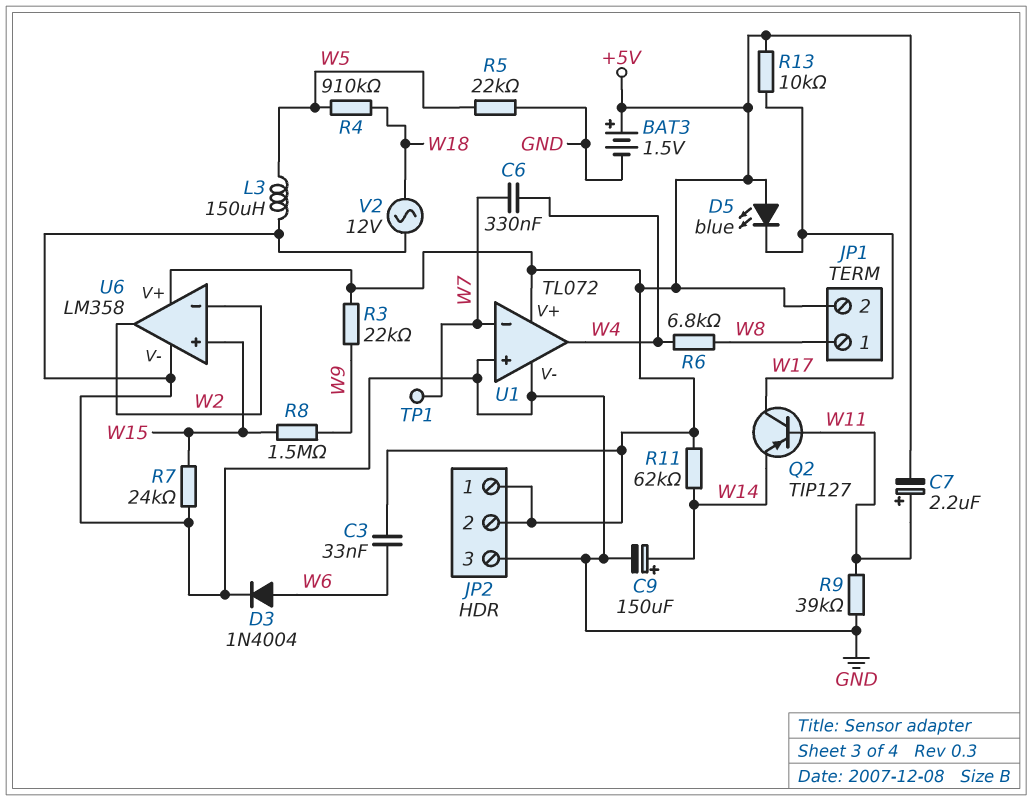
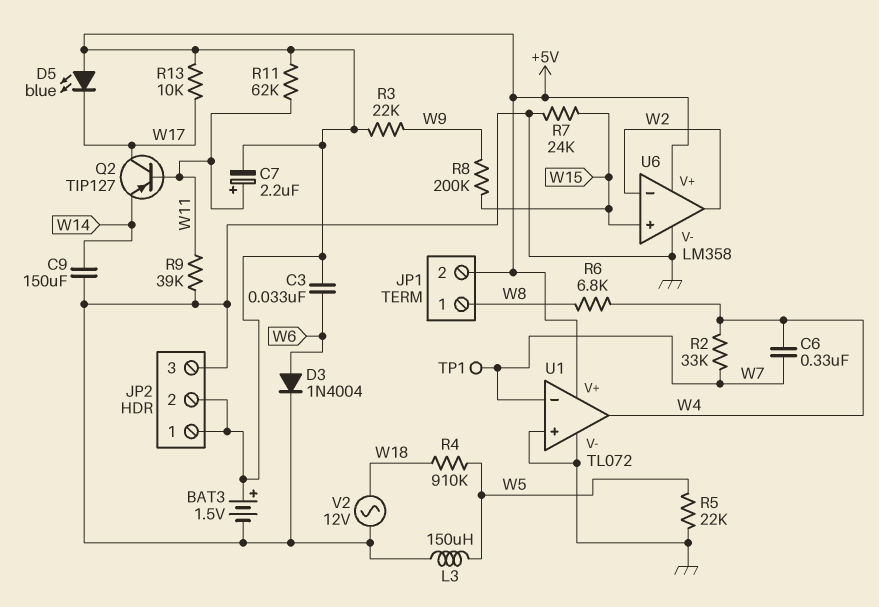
C9: 150uF (plus W14, minus GND) -> 150uF (GND, W14)
R2: none -> 33k (W4, W7)
R8: 1.5M (W9, W15) -> 200k (W9, W15)
R11: 62k (+5V, W14) -> 62k (+5V, W11)

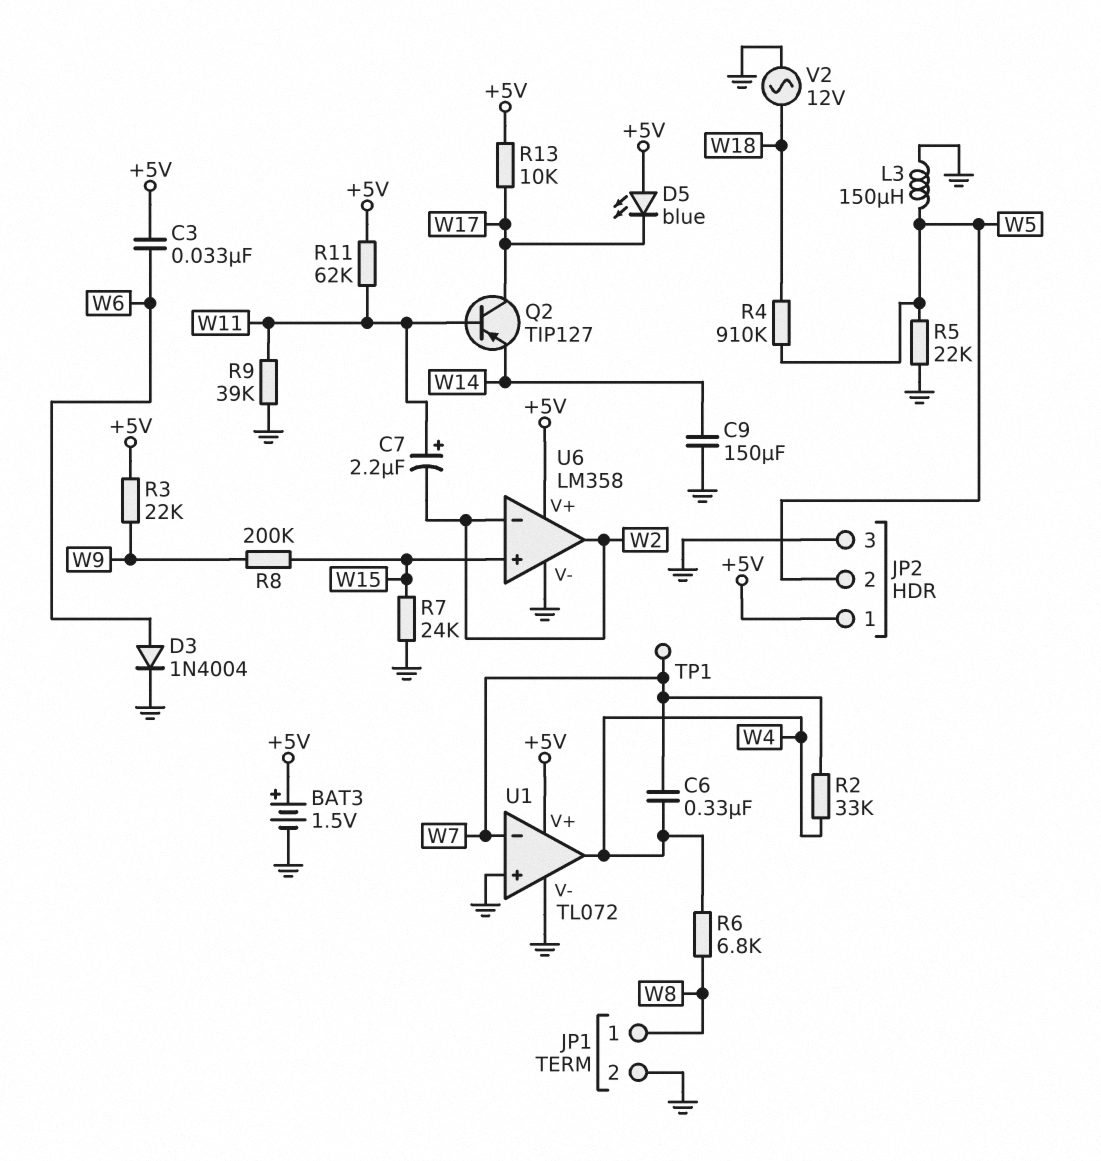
C7: 2.2uF (plus W11, minus +5V) -> 2.2uF (plus W11, minus W2)
JP1 pin 2: +5V -> GND
JP2 pin 2: +5V -> W5

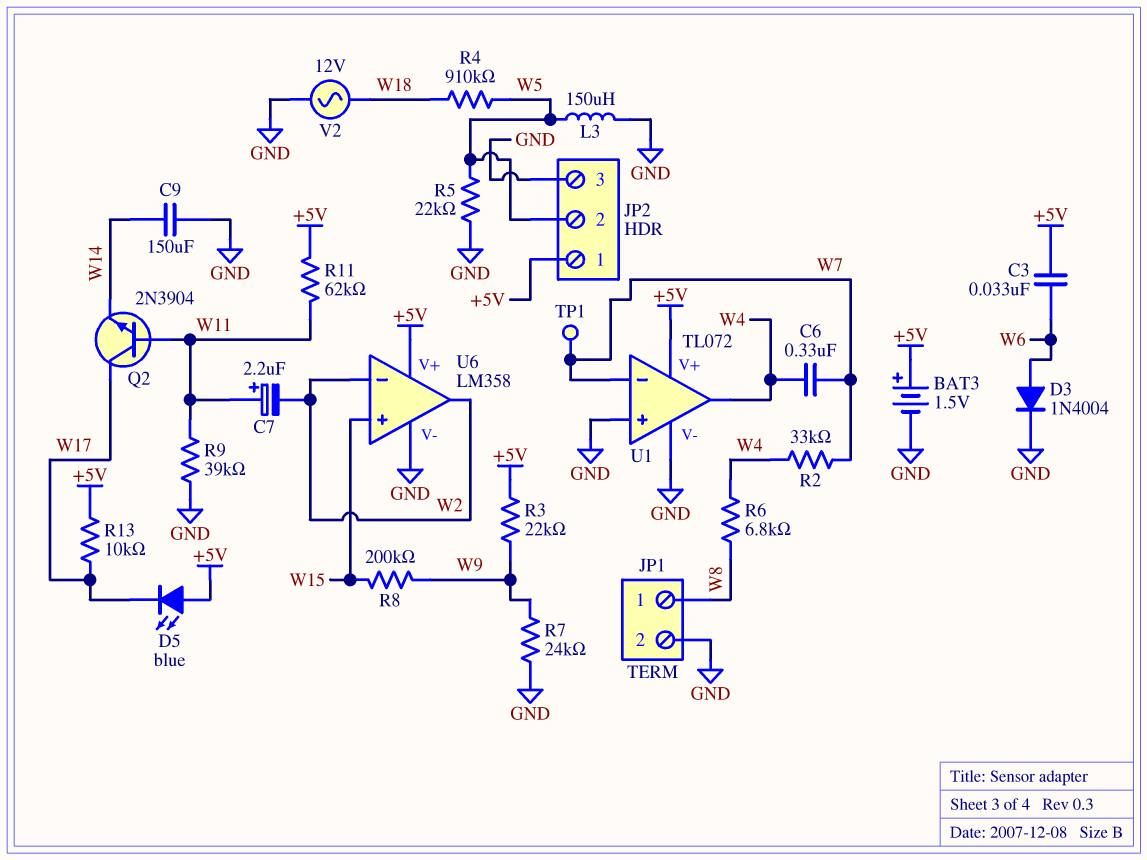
Q2: PNP TIP127 (B W11, C W17, E W14) -> NPN 2N3904 (B W11, C W17, E W14)
R7: 24k (GND, W15) -> 24k (GND, W9)

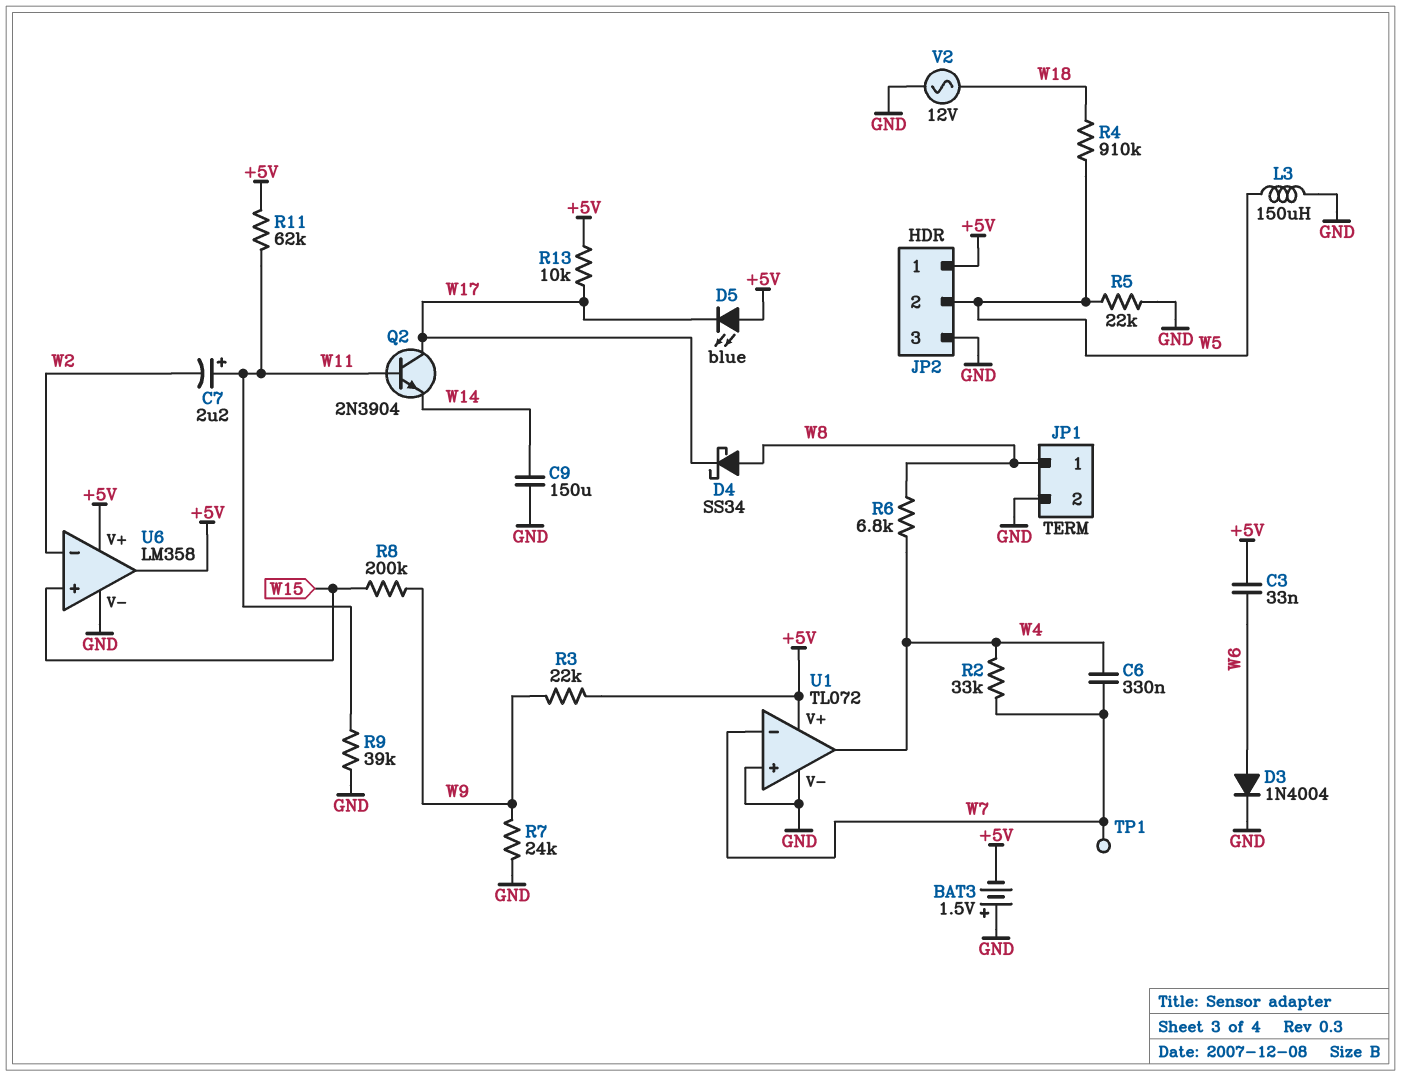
BAT3: 1.5V (plus +5V, minus GND) -> 1.5V (plus GND, minus +5V)
D4: none -> schottky SS34 (A W8, K W17)
U6 pin out: W2 -> +5V

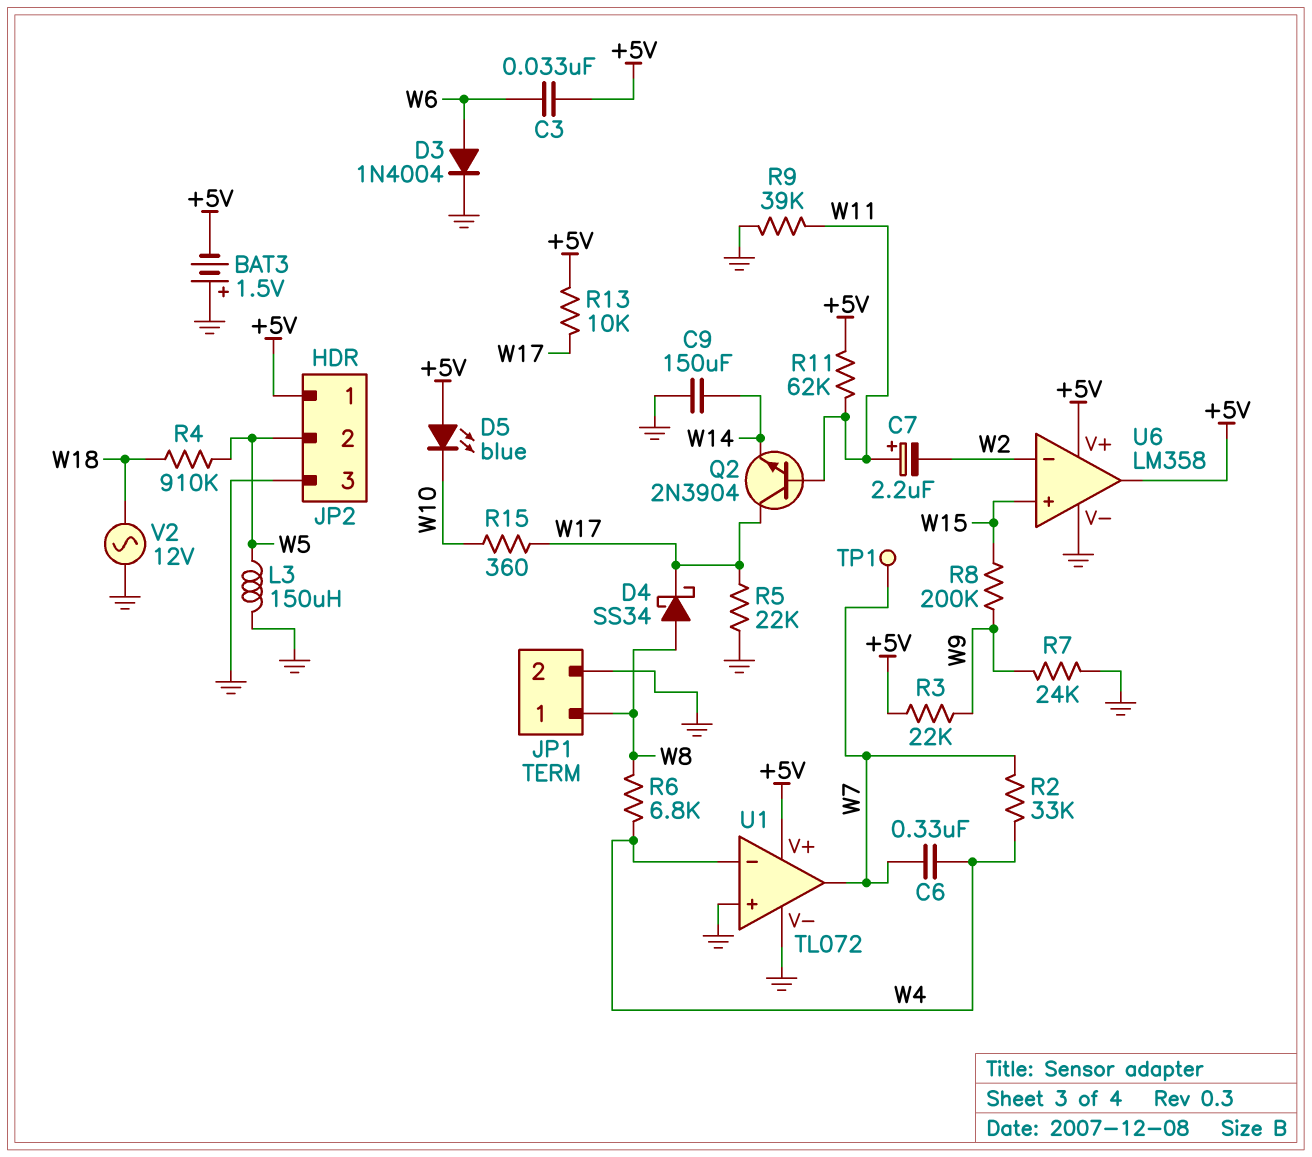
D5: LED blue (A +5V, K W17) -> LED blue (A +5V, K W10)
R5: 22k (GND, W5) -> 22k (GND, W17)
R15: none -> 360 (W10, W17)
U1 pin in-: W7 -> W4
U1 pin out: W4 -> W7

